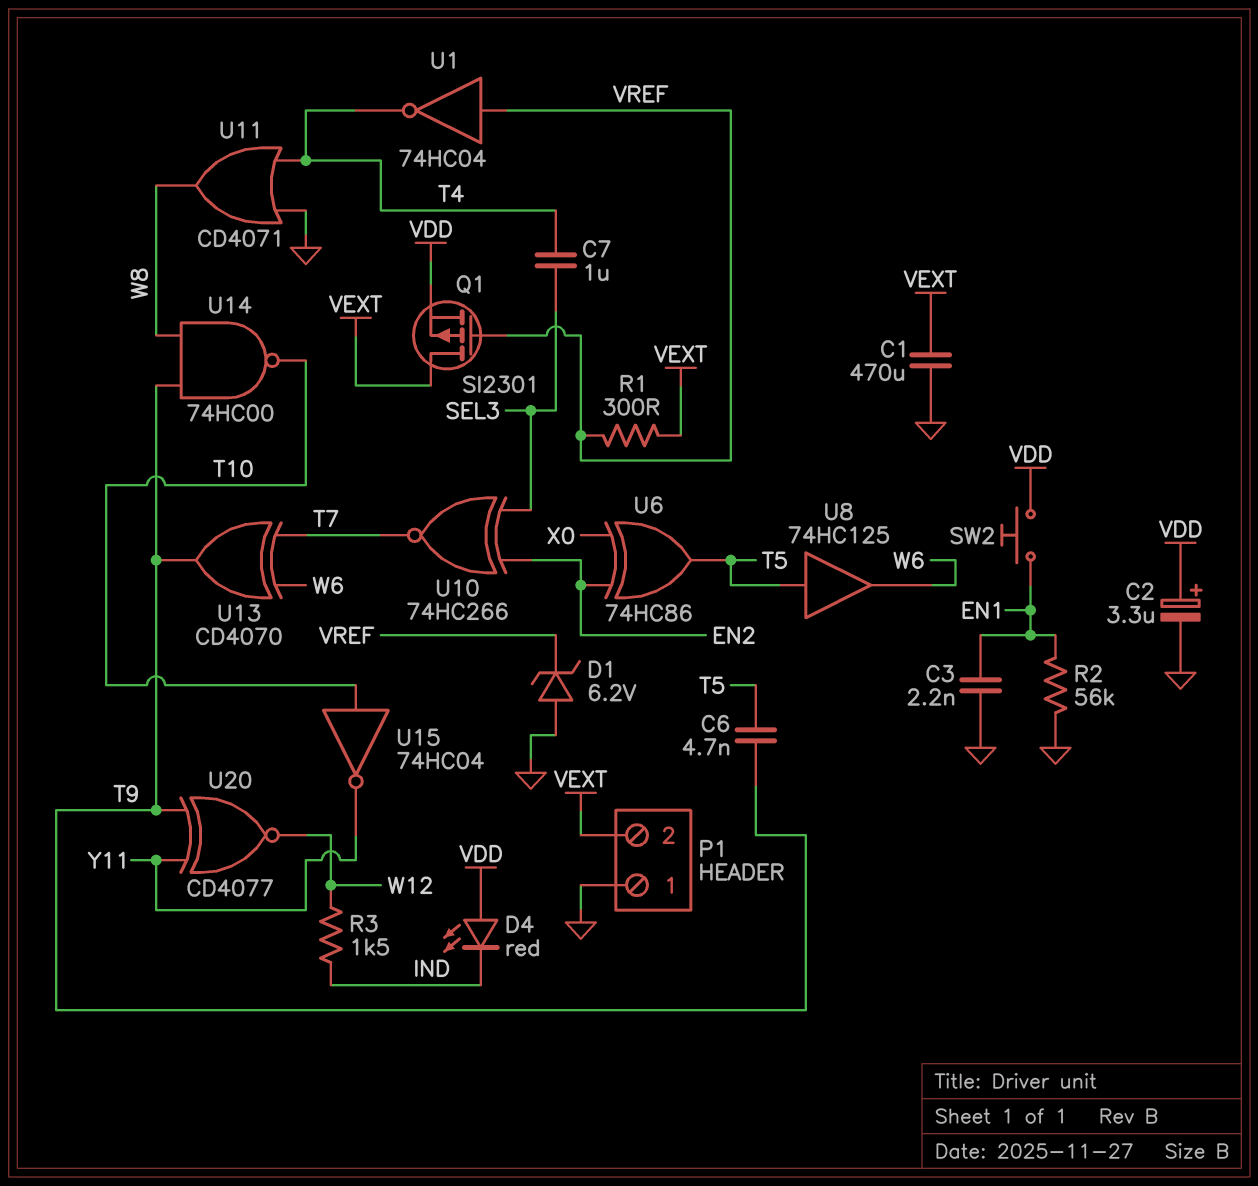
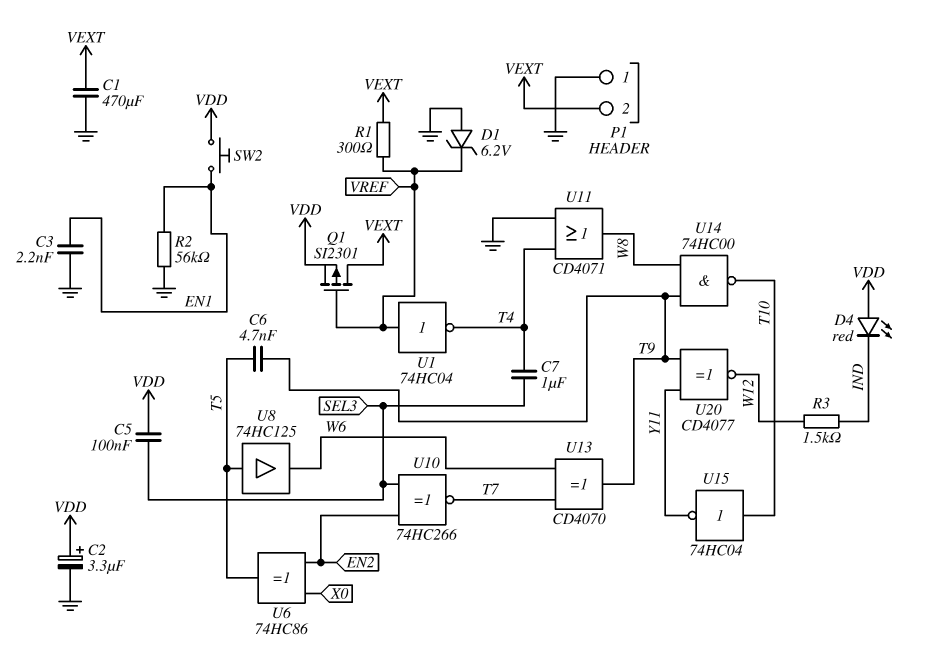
C5: none -> 100nF (SEL3, VDD)

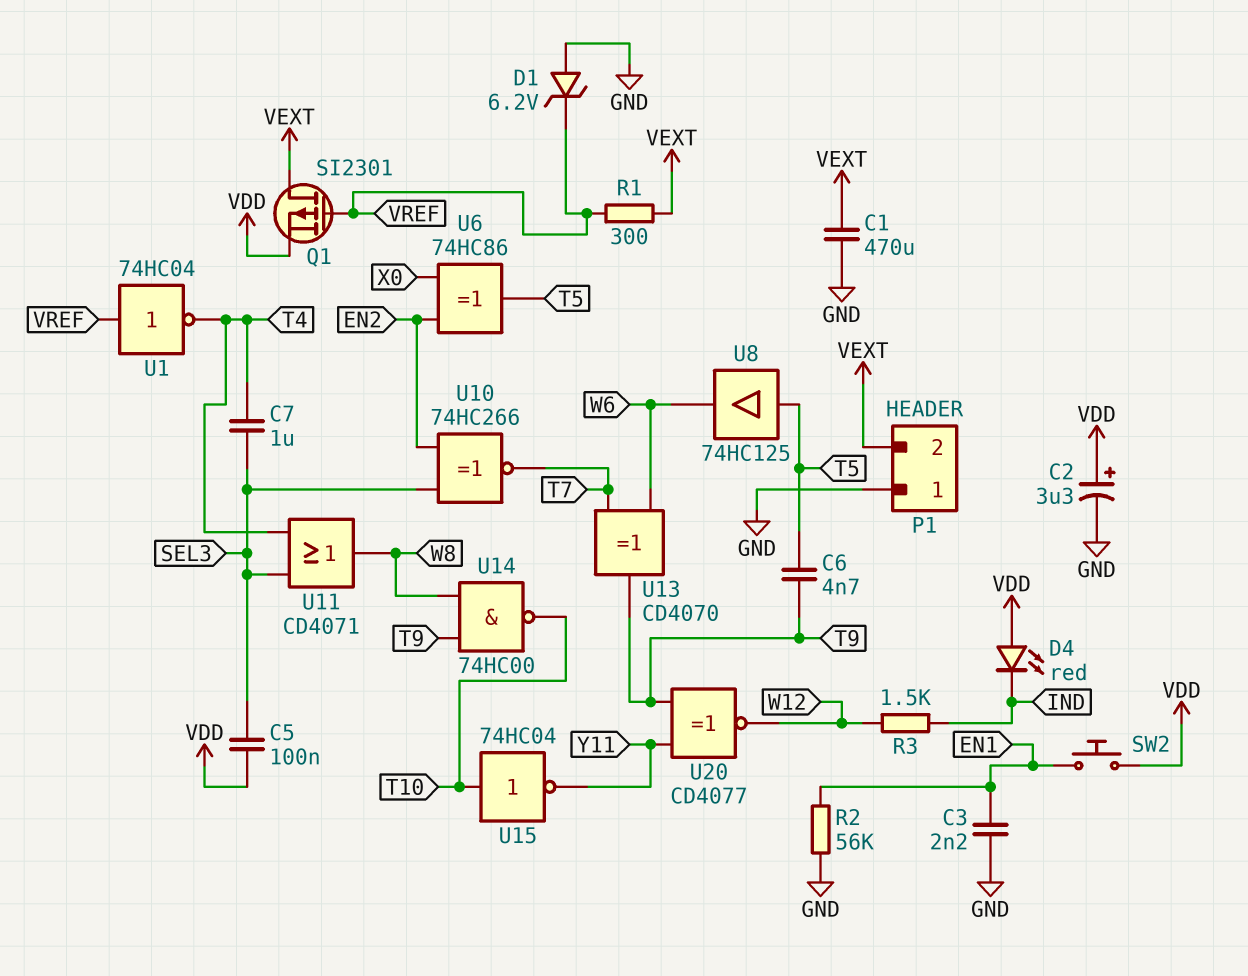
U11: OR CD4071 (in GND, in T4, out W8) -> OR CD4071 (in SEL3, in T4, out W8)

